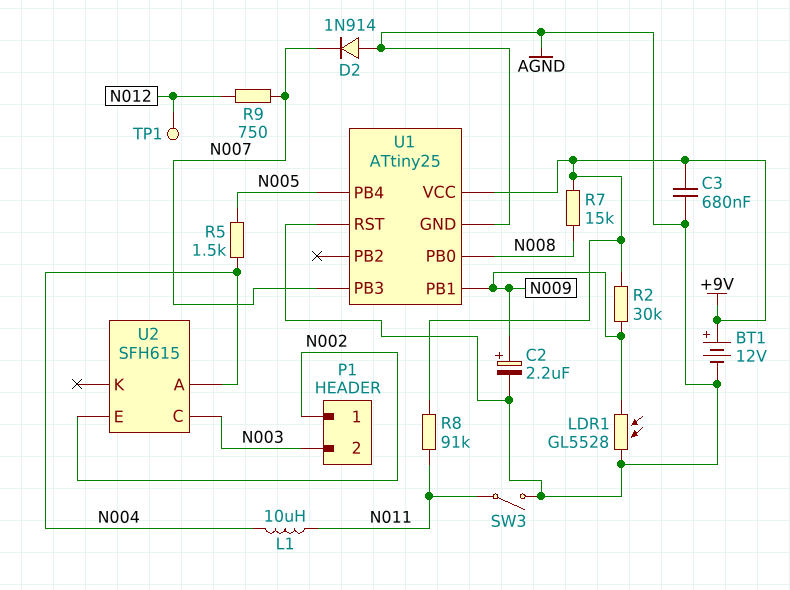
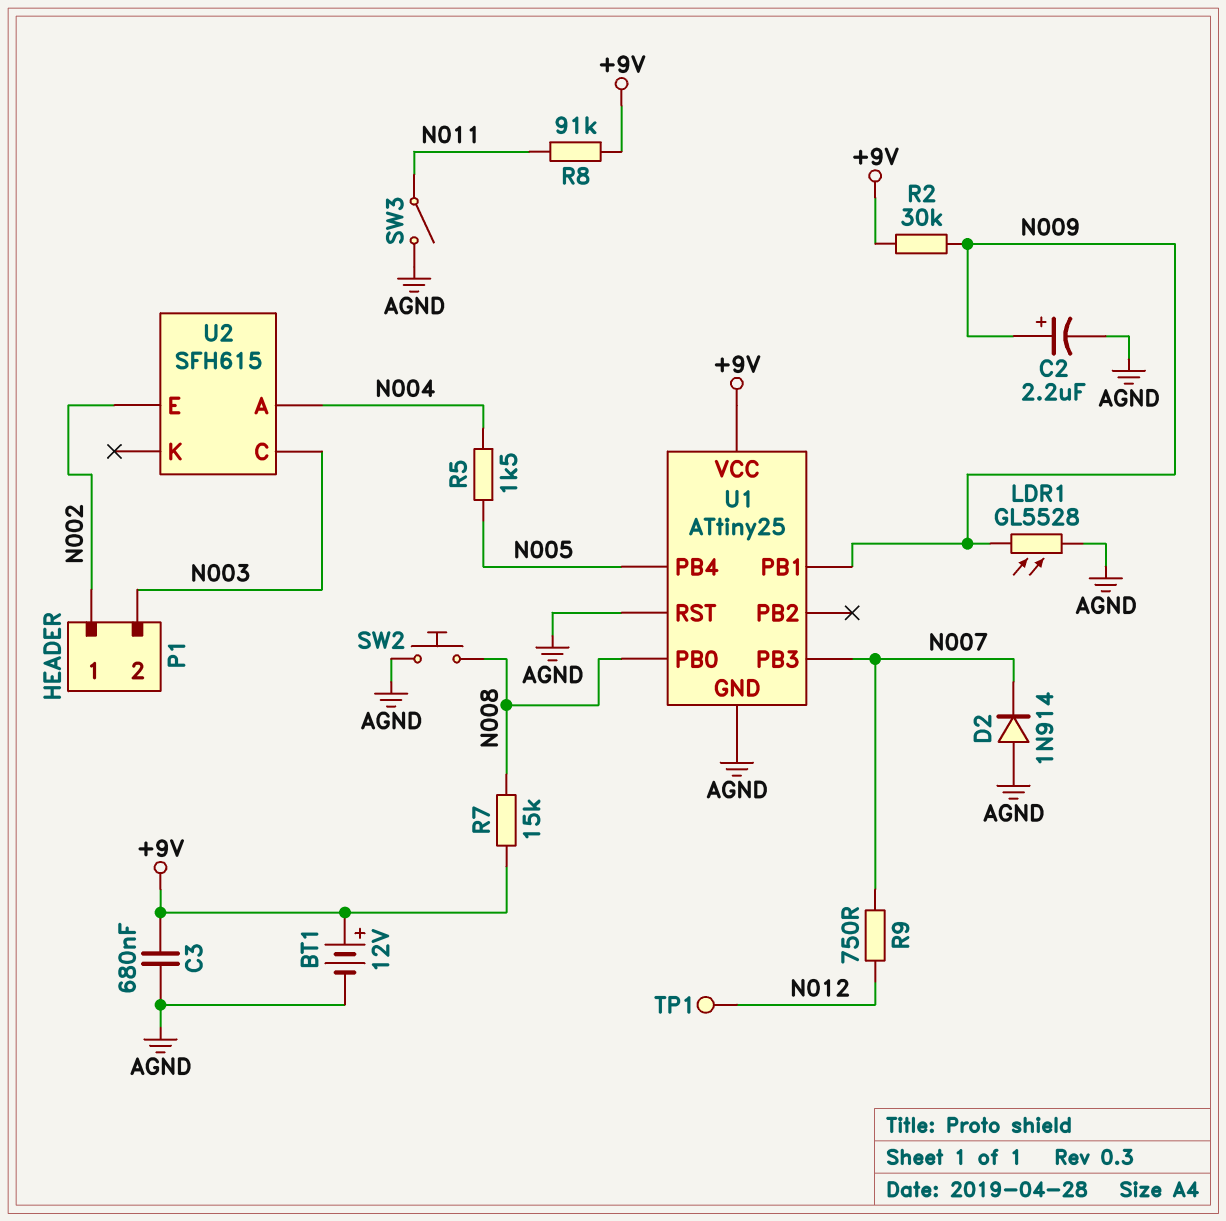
L1: 10uH (N004, N011) -> none
SW2: none -> button (AGND, N008)

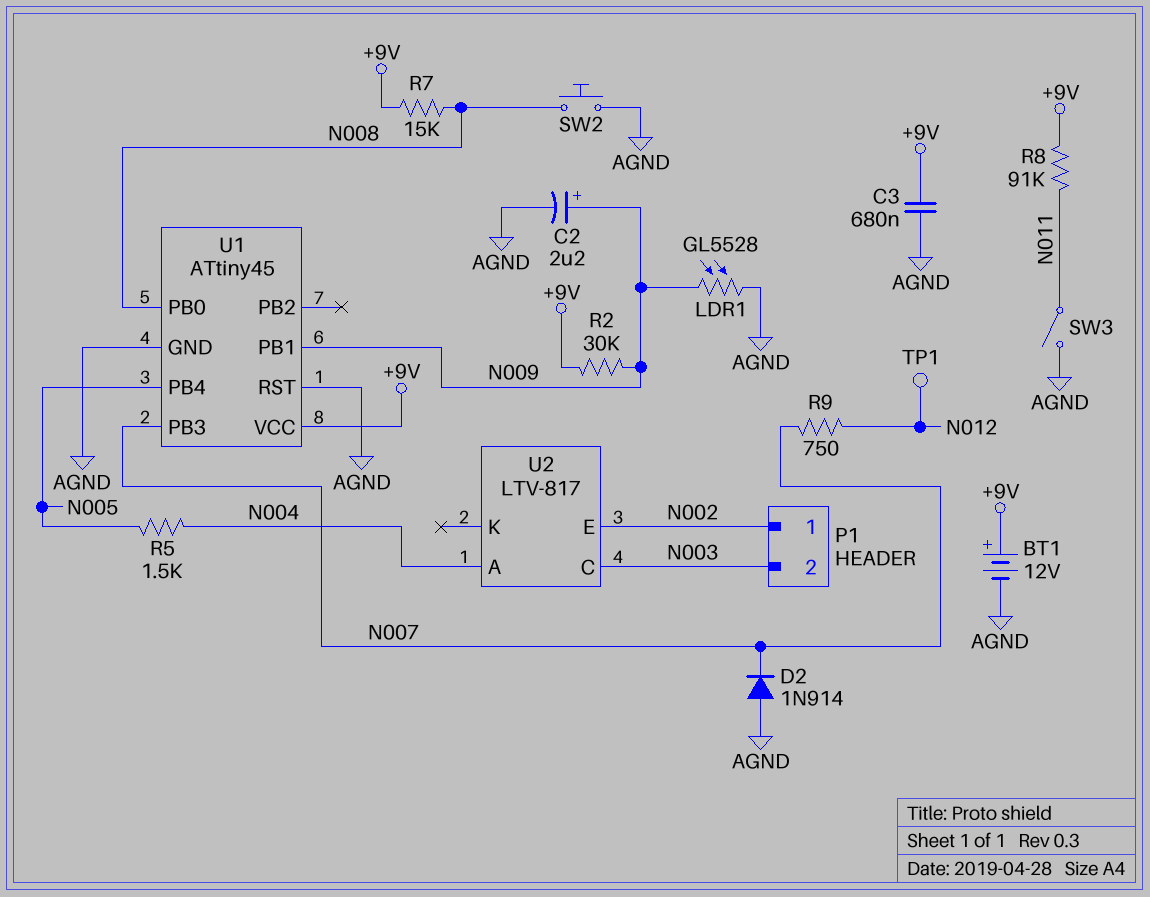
U1: ATtiny25 -> ATtiny45
U2: SFH615 -> LTV-817

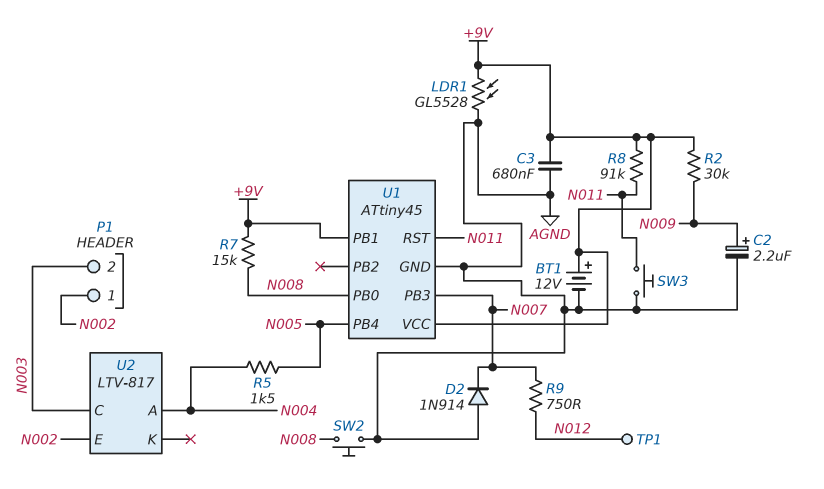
LDR1: GL5528 (AGND, N009) -> GL5528 (+9V, AGND)
SW3: switch (AGND, N011) -> button (AGND, N011)
U1 pin PB1: N009 -> +9V
U1 pin RST: AGND -> N011

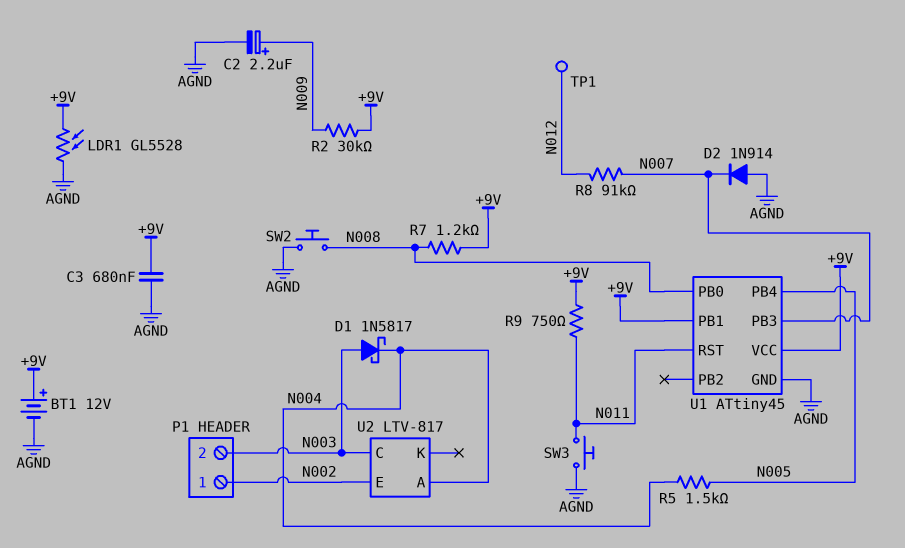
D1: none -> schottky 1N5817 (A N003, K N004)
R7: 15k (+9V, N008) -> 1.2k (+9V, N008)
R8: 91k (+9V, N011) -> 91k (N007, N012)
R9: 750 (N007, N012) -> 750 (+9V, N011)

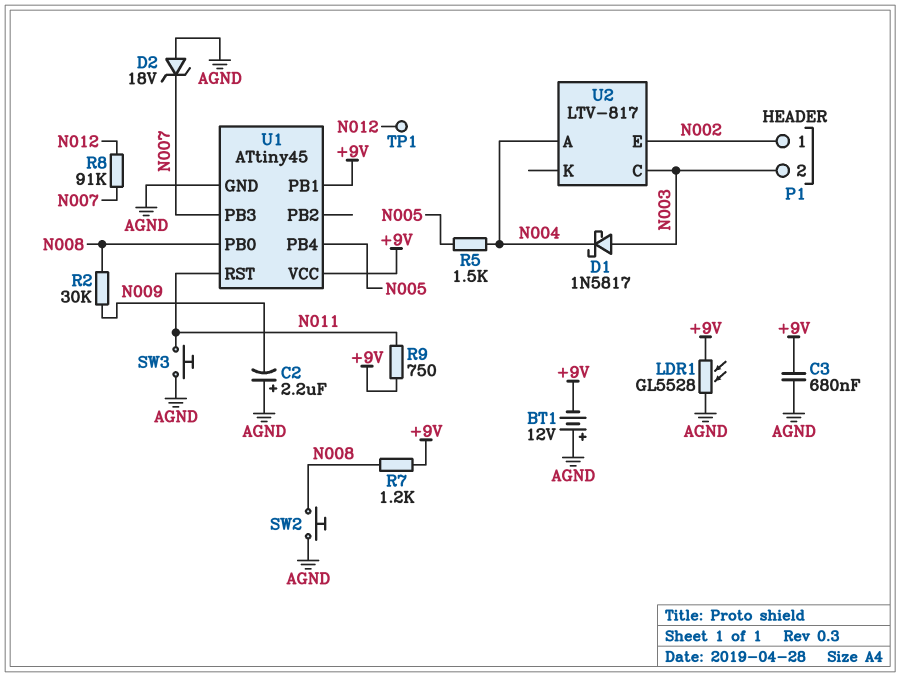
BT1: 12V (plus +9V, minus AGND) -> 12V (plus AGND, minus +9V)
C2: 2.2uF (plus N009, minus AGND) -> 2.2uF (plus AGND, minus N009)
D2: diode 1N914 (A AGND, K N007) -> zener 18V (A AGND, K N007)
R2: 30k (+9V, N009) -> 30k (N008, N009)

